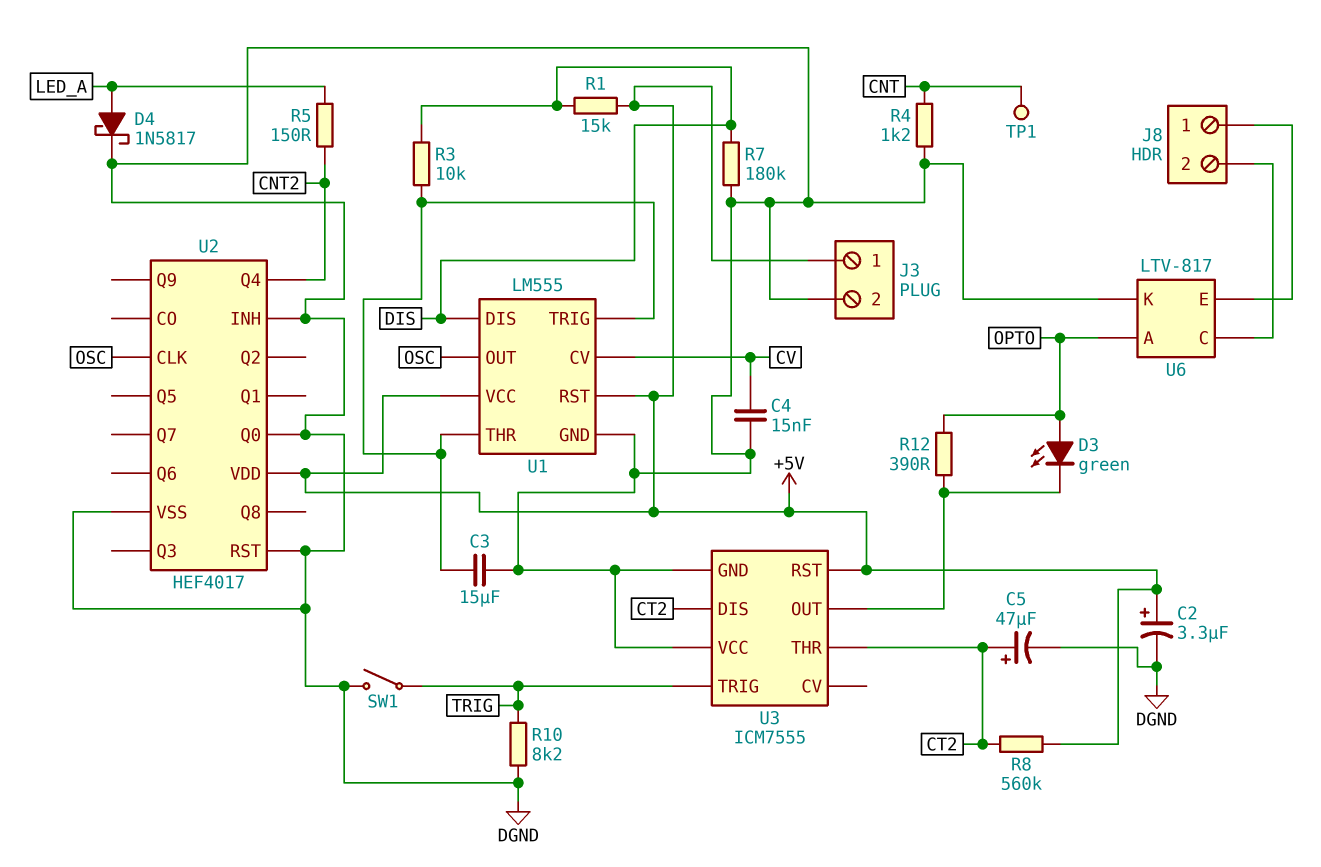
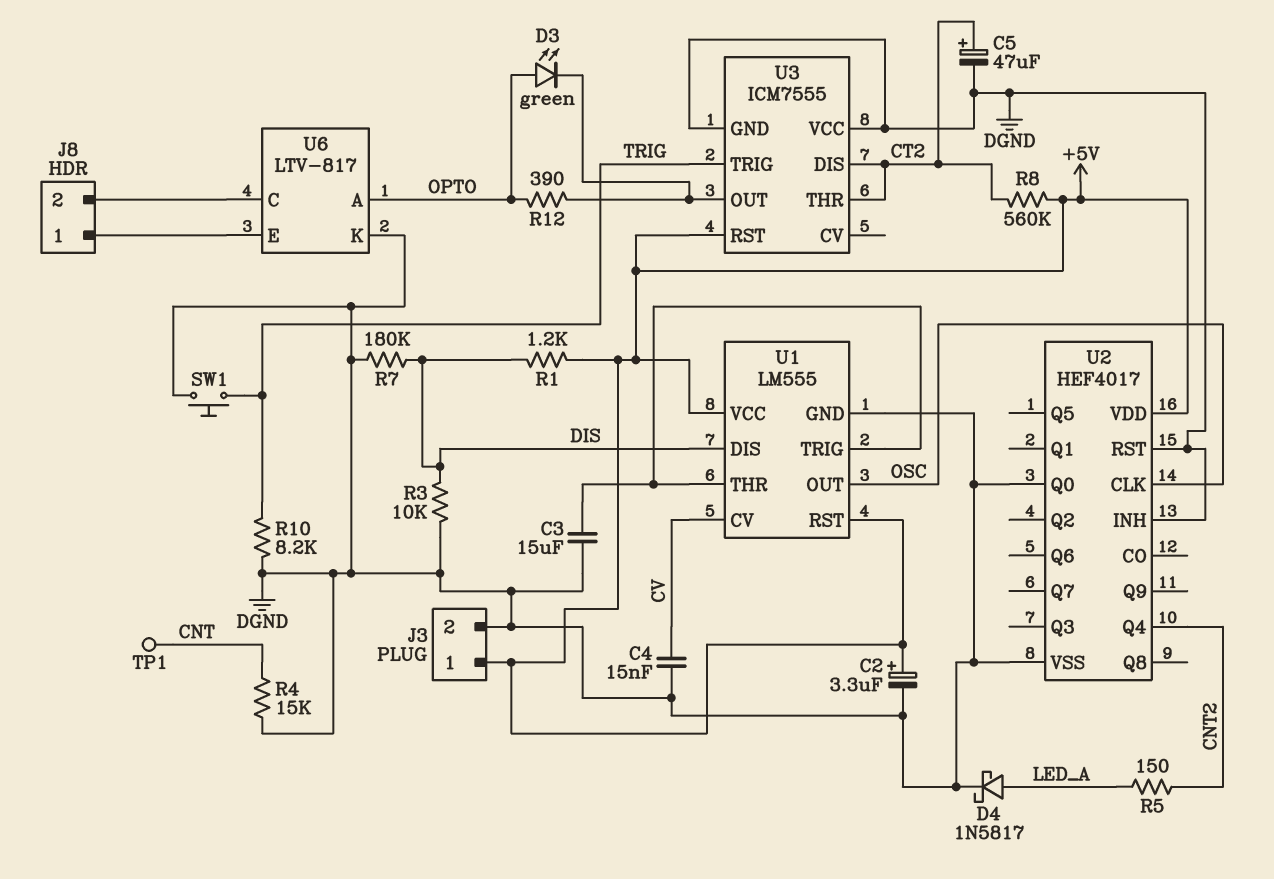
R1: 15k (+5V, DIS) -> 1.2k (+5V, DIS)
R3: 10k (DIS, U1/THR) -> 10k (DGND, DIS)
R4: 1.2k (CNT, DGND) -> 15k (CNT, DGND)
SW1: switch (DGND, TRIG) -> button (DGND, TRIG)

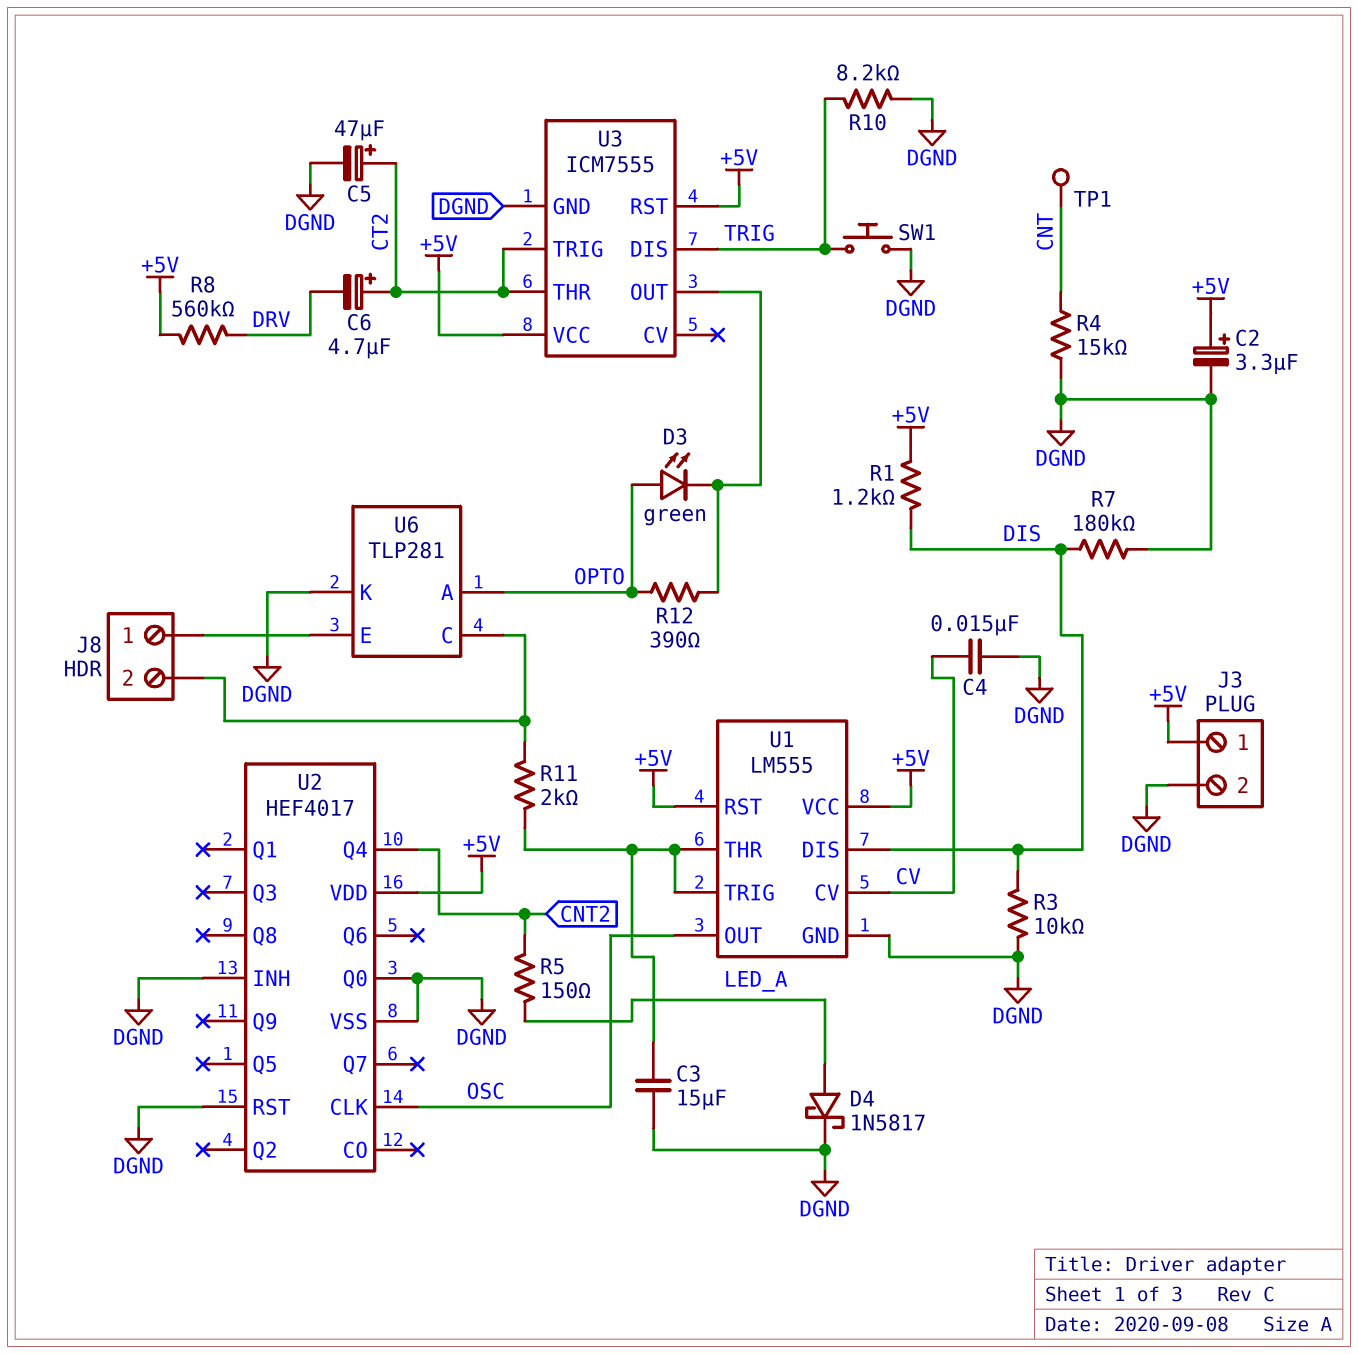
C6: none -> 4.7uF (plus CT2, minus DRV)
R8: 560k (+5V, CT2) -> 560k (+5V, DRV)
R11: none -> 2k (J8/2, U1/THR)
U3 pin DIS: CT2 -> TRIG
U3 pin TRIG: TRIG -> CT2
U3 pin VCC: DGND -> +5V
U6: LTV-817 -> TLP281

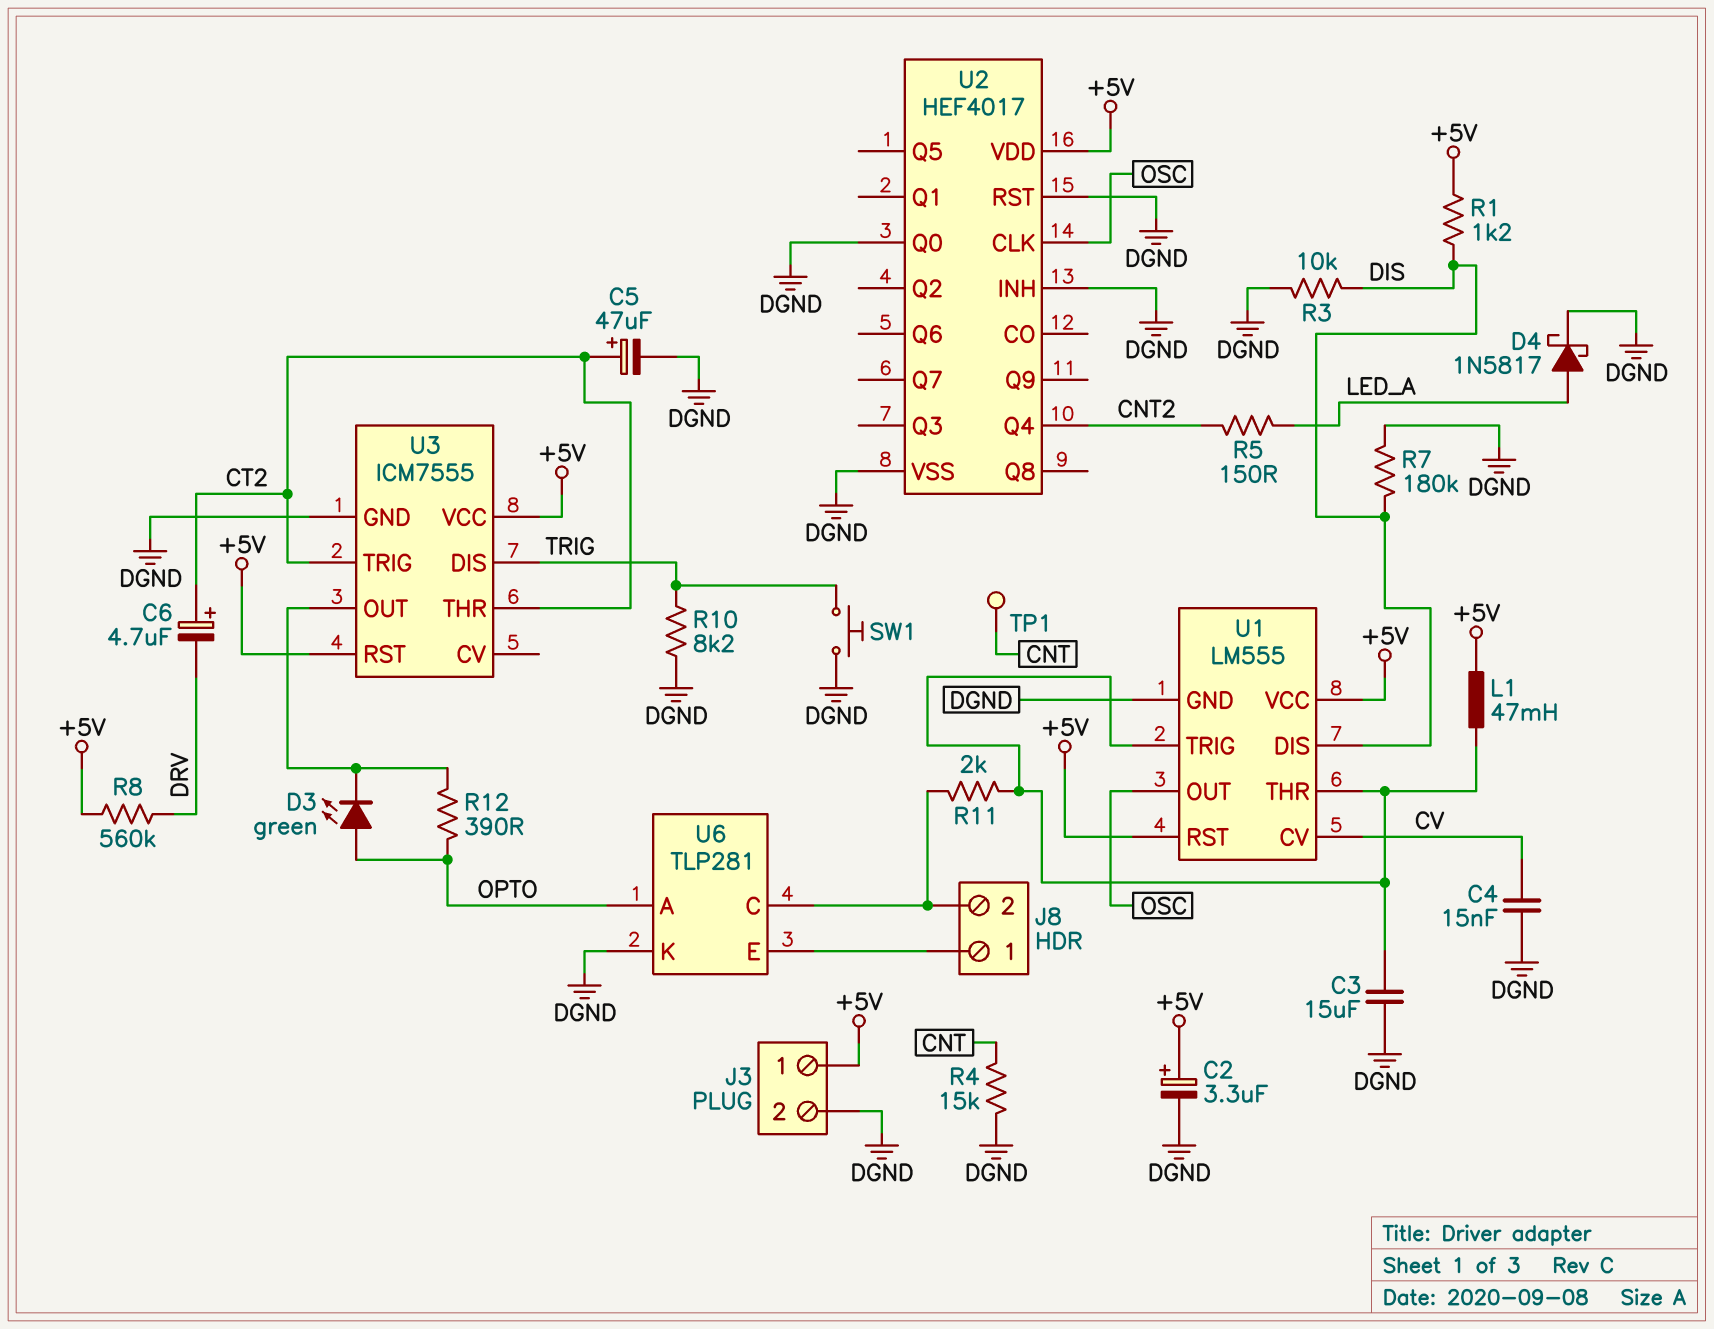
L1: none -> 47mH (+5V, U1/THR)

